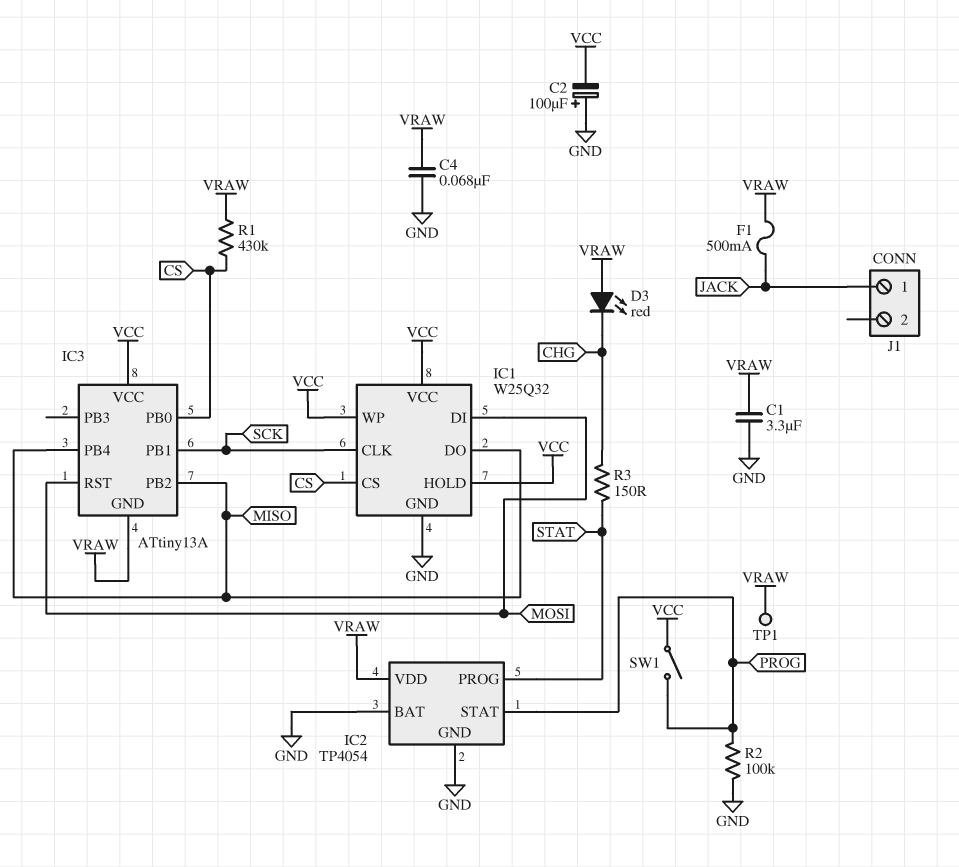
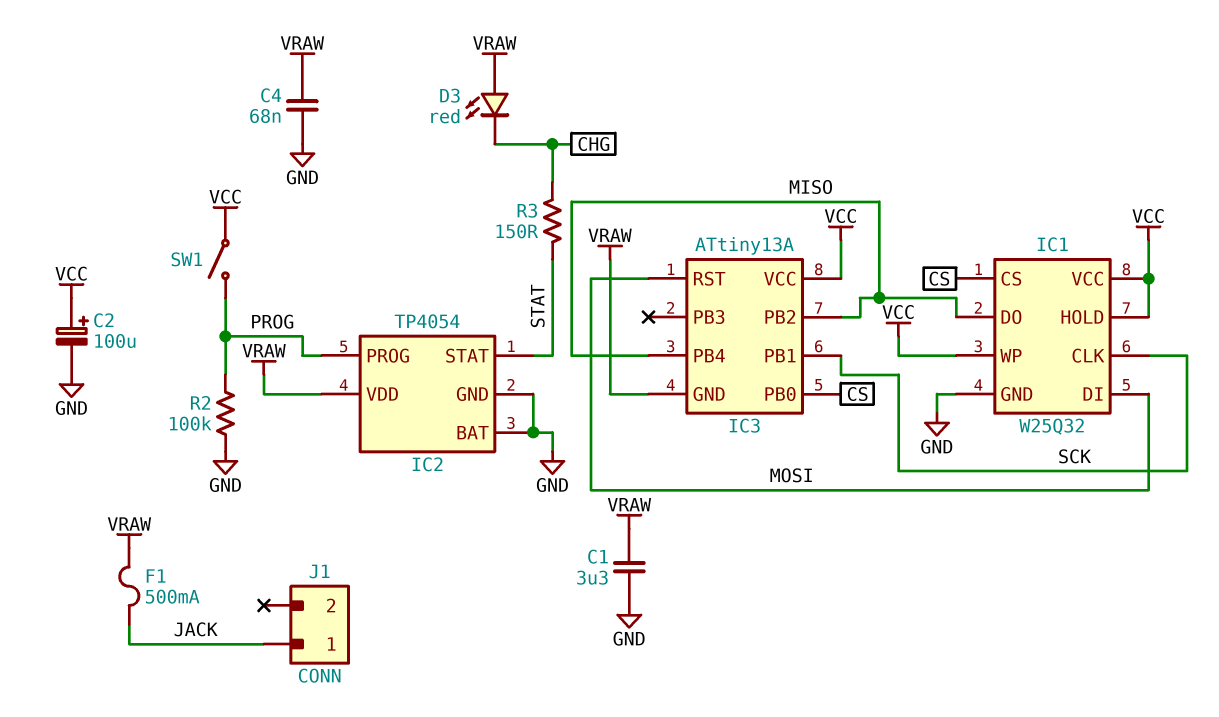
C2: 100uF (plus GND, minus VCC) -> 100uF (plus VCC, minus GND)
IC2 pin PROG: STAT -> PROG
IC2 pin STAT: PROG -> STAT
R1: 430k (CS, VRAW) -> none
TP1: test point (VRAW) -> none

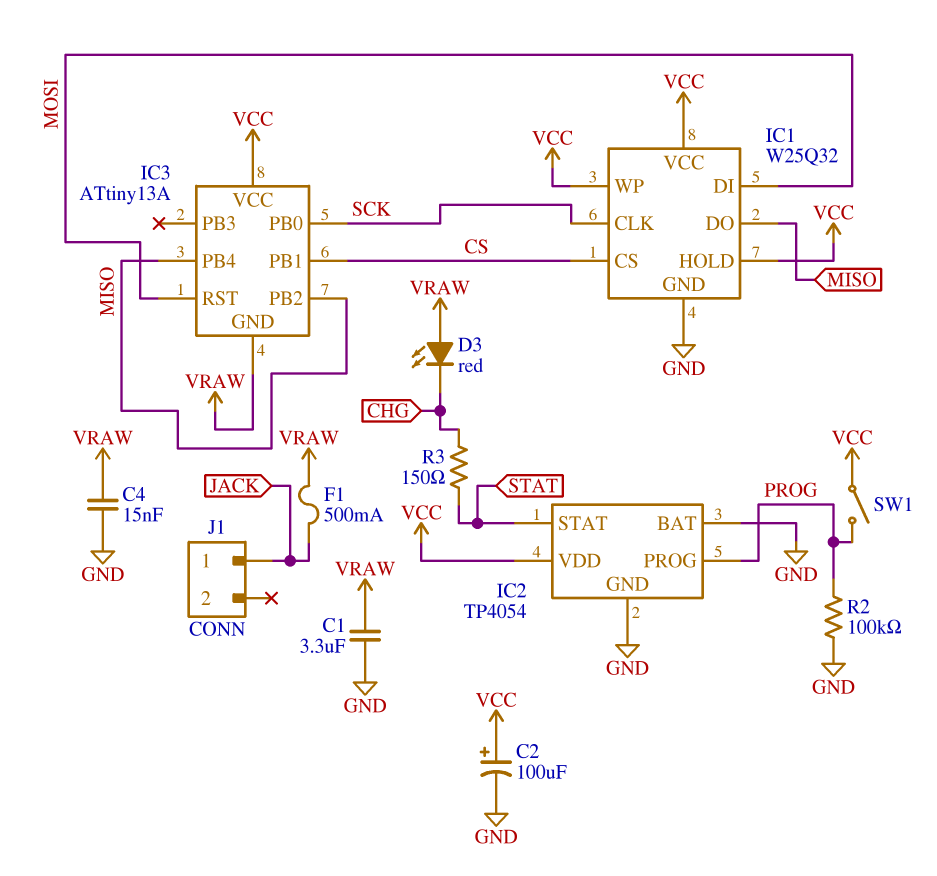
C4: 68nF (GND, VRAW) -> 15nF (GND, VRAW)
IC2 pin VDD: VRAW -> VCC
IC3 pin PB0: CS -> SCK
IC3 pin PB1: SCK -> CS

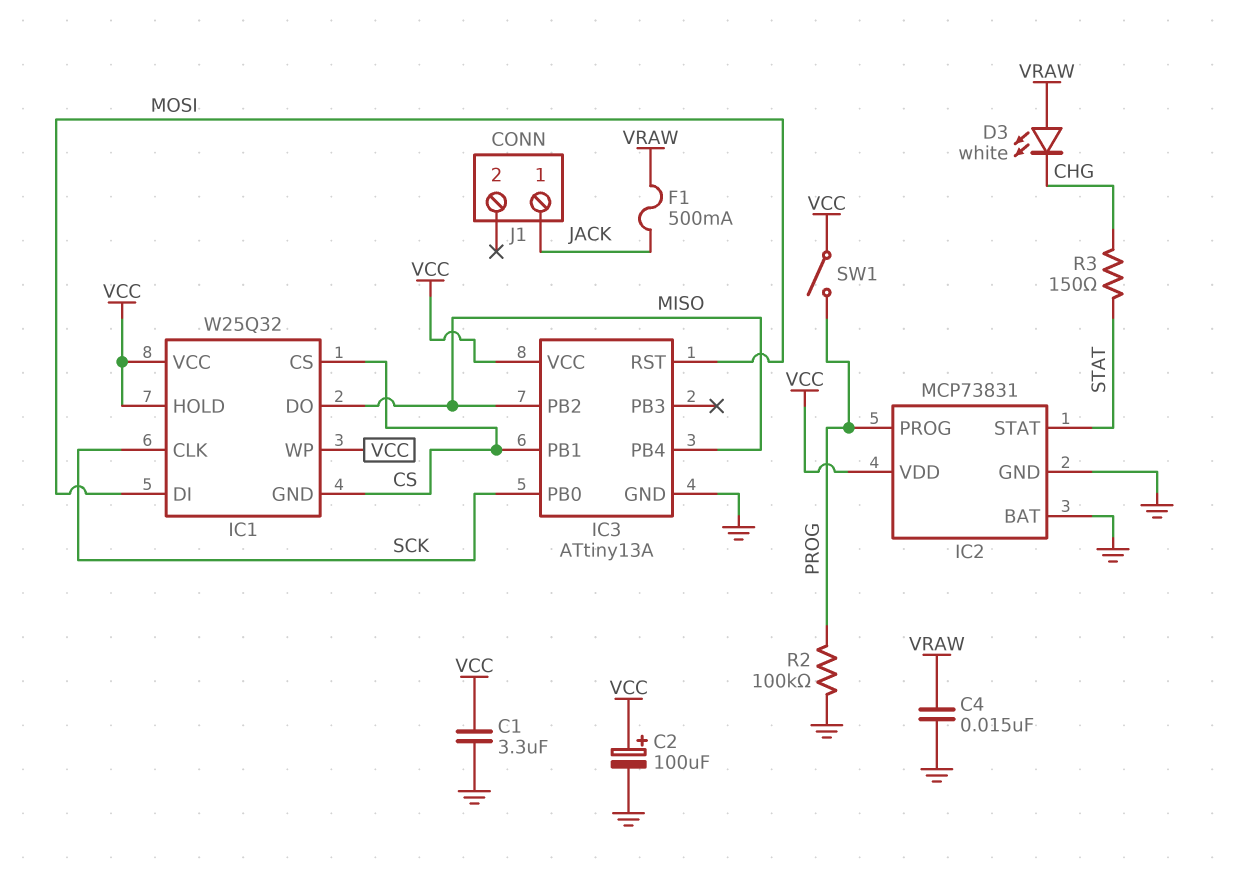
C1: 3.3uF (GND, VRAW) -> 3.3uF (GND, VCC)
D3: LED red (A VRAW, K CHG) -> LED white (A VRAW, K CHG)
IC1 pin GND: GND -> CS
IC2: TP4054 -> MCP73831
IC3 pin GND: VRAW -> GND

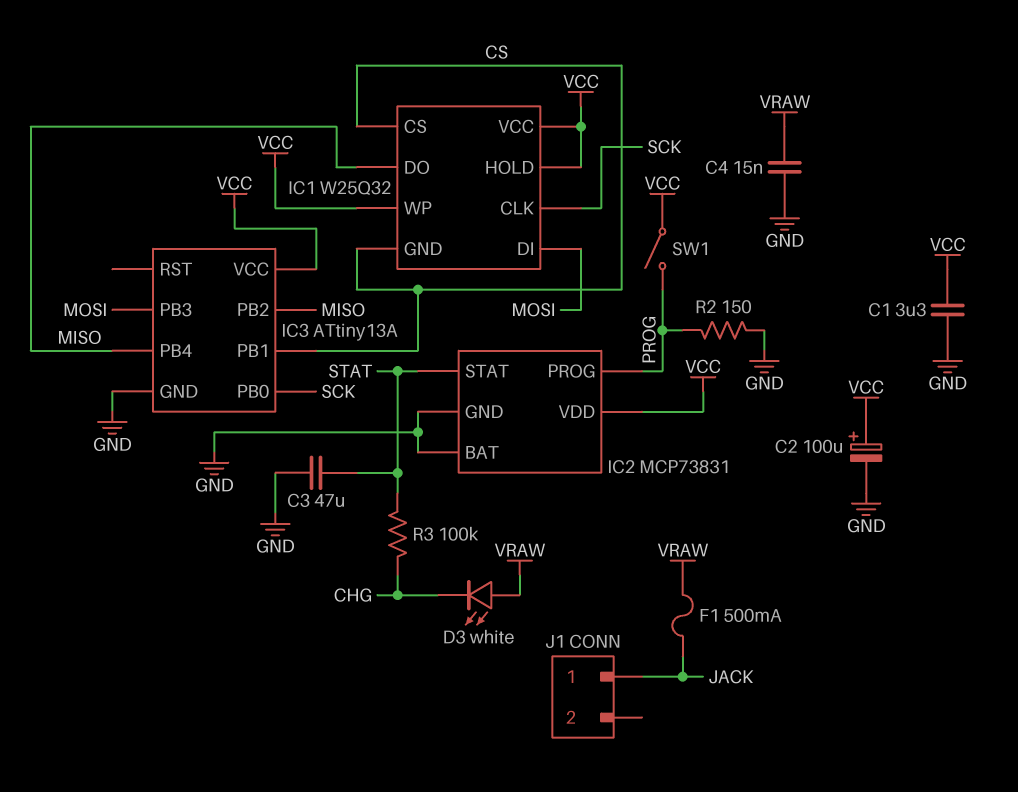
C3: none -> 47uF (GND, STAT)
IC3 pin PB3: none -> MOSI
IC3 pin RST: MOSI -> none
R2: 100k (GND, PROG) -> 150 (GND, PROG)
R3: 150 (CHG, STAT) -> 100k (CHG, STAT)

